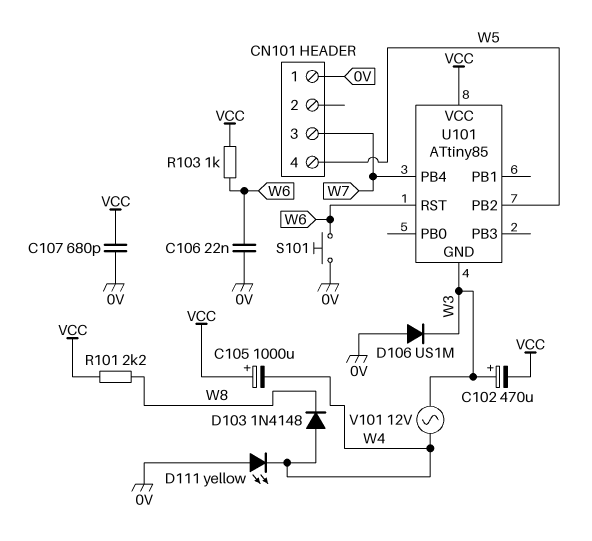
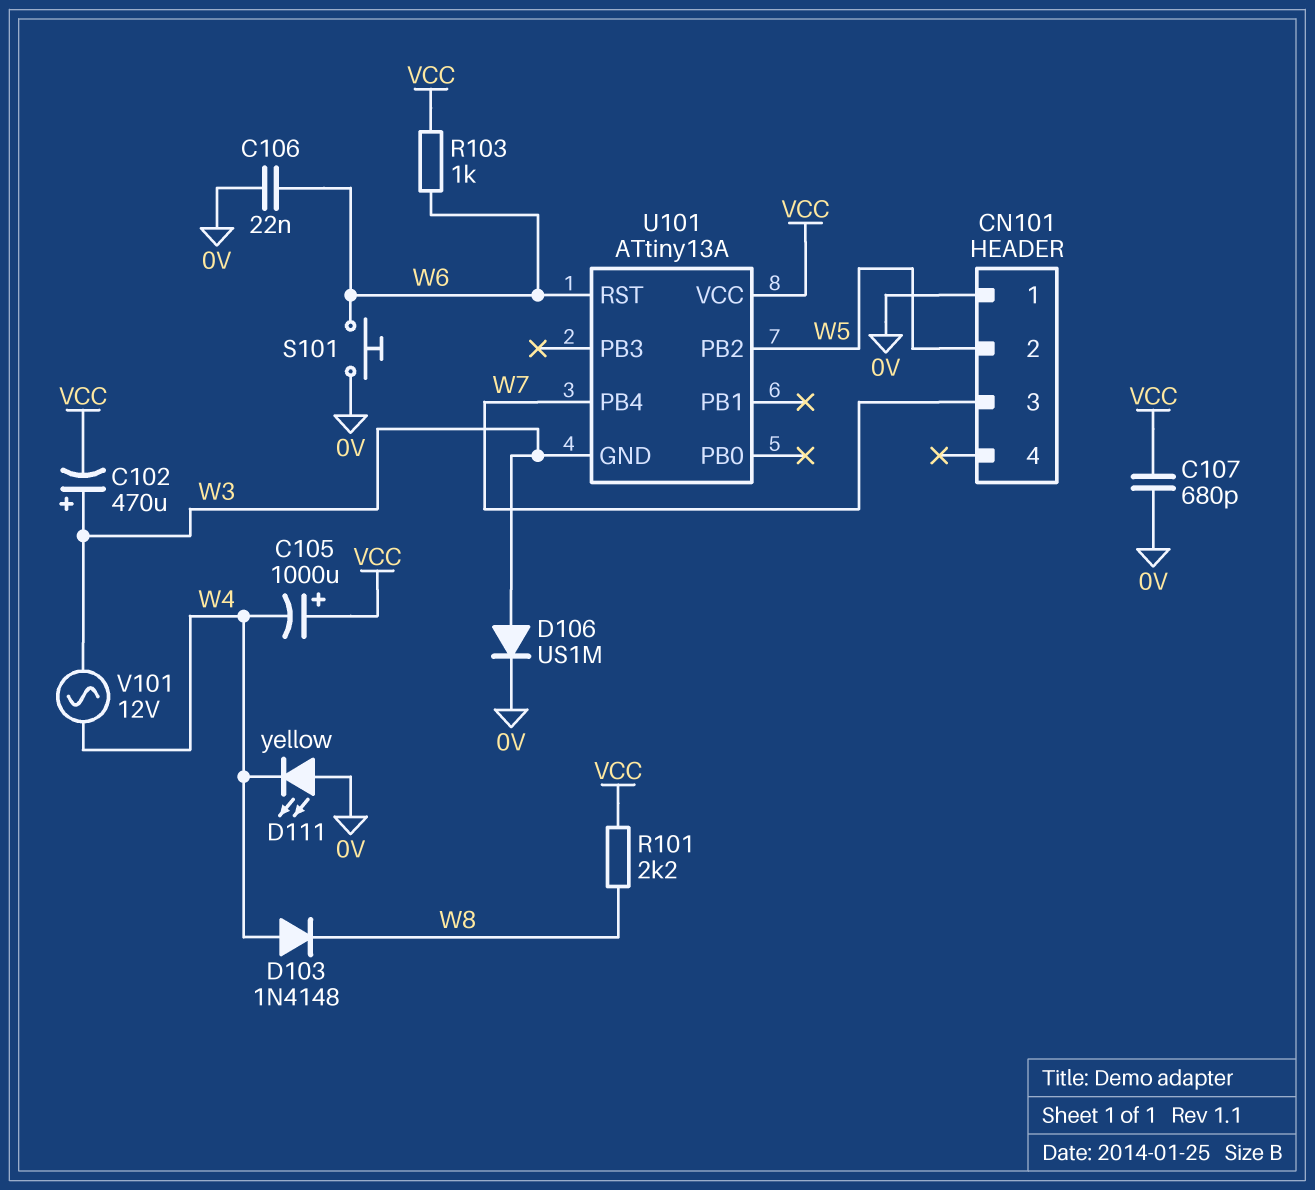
CN101 pin 2: none -> W5
CN101 pin 4: W5 -> none
D106: diode US1M (A 0V, K W3) -> diode US1M (A W3, K 0V)
U101: ATtiny85 -> ATtiny13A

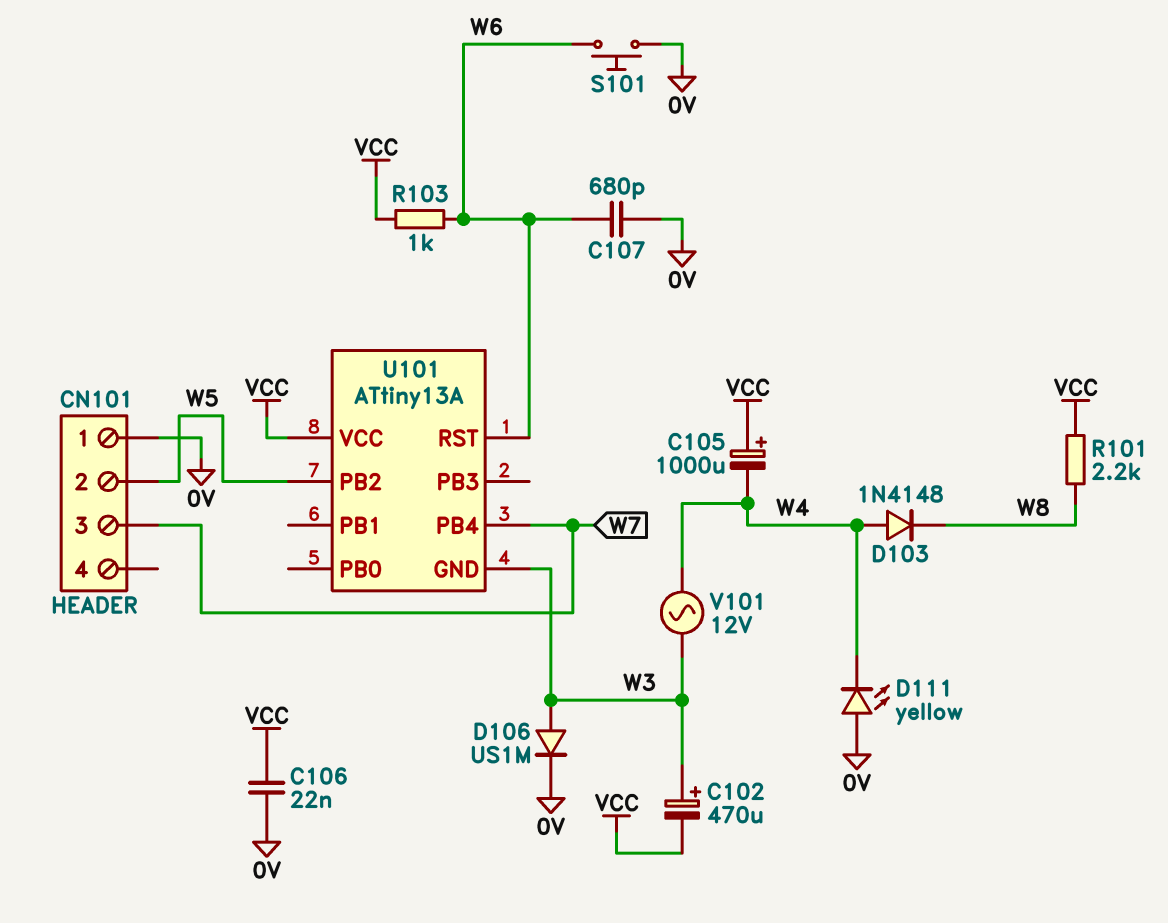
C106: 22nF (0V, W6) -> 22nF (0V, VCC)
C107: 680pF (0V, VCC) -> 680pF (0V, W6)

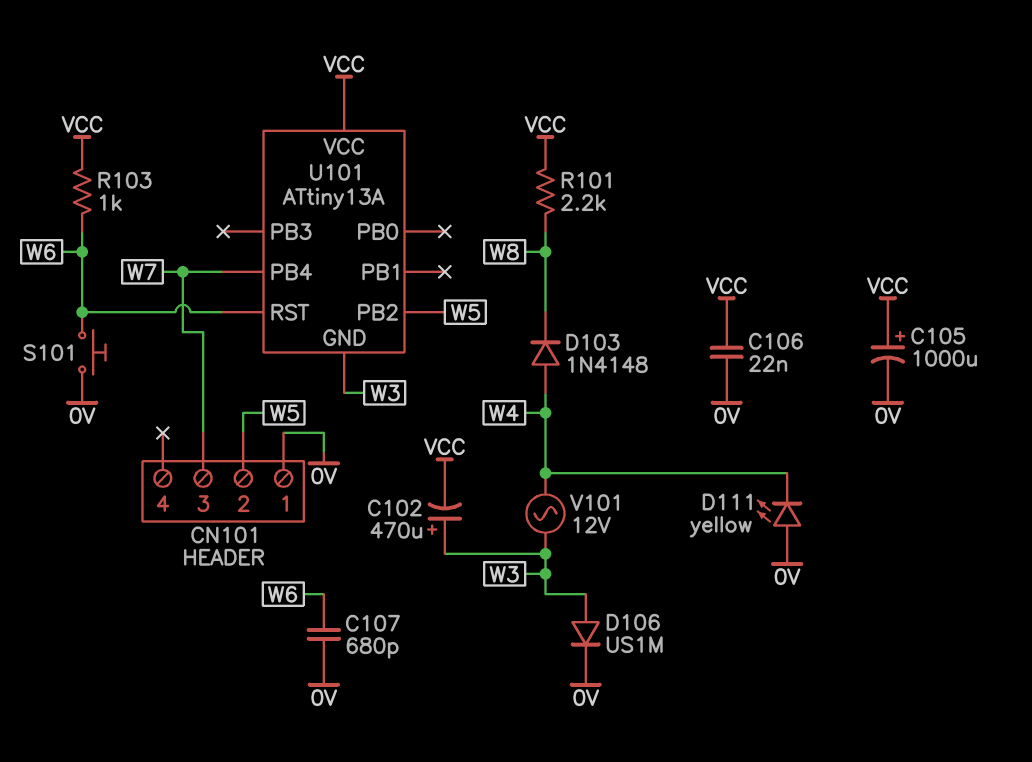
C105: 1000uF (plus VCC, minus W4) -> 1000uF (plus VCC, minus 0V)

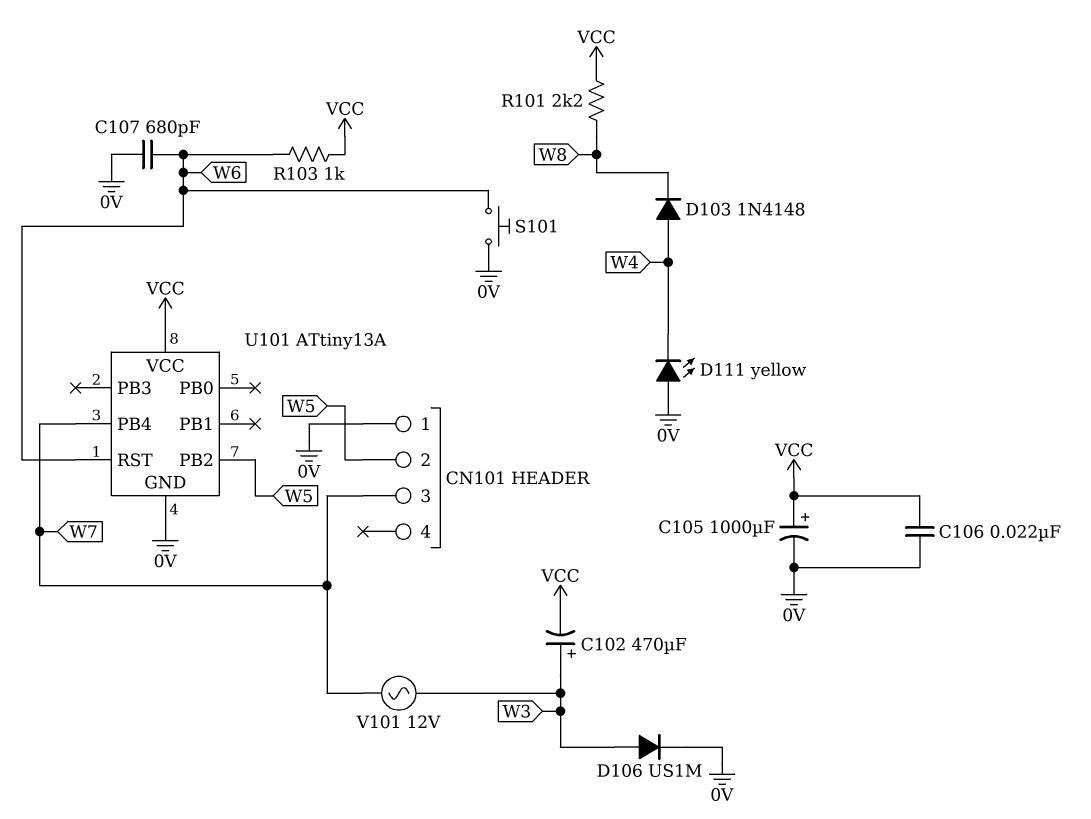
U101 pin GND: W3 -> 0V
V101: AC 12V (W3, W4) -> AC 12V (W3, W7)

